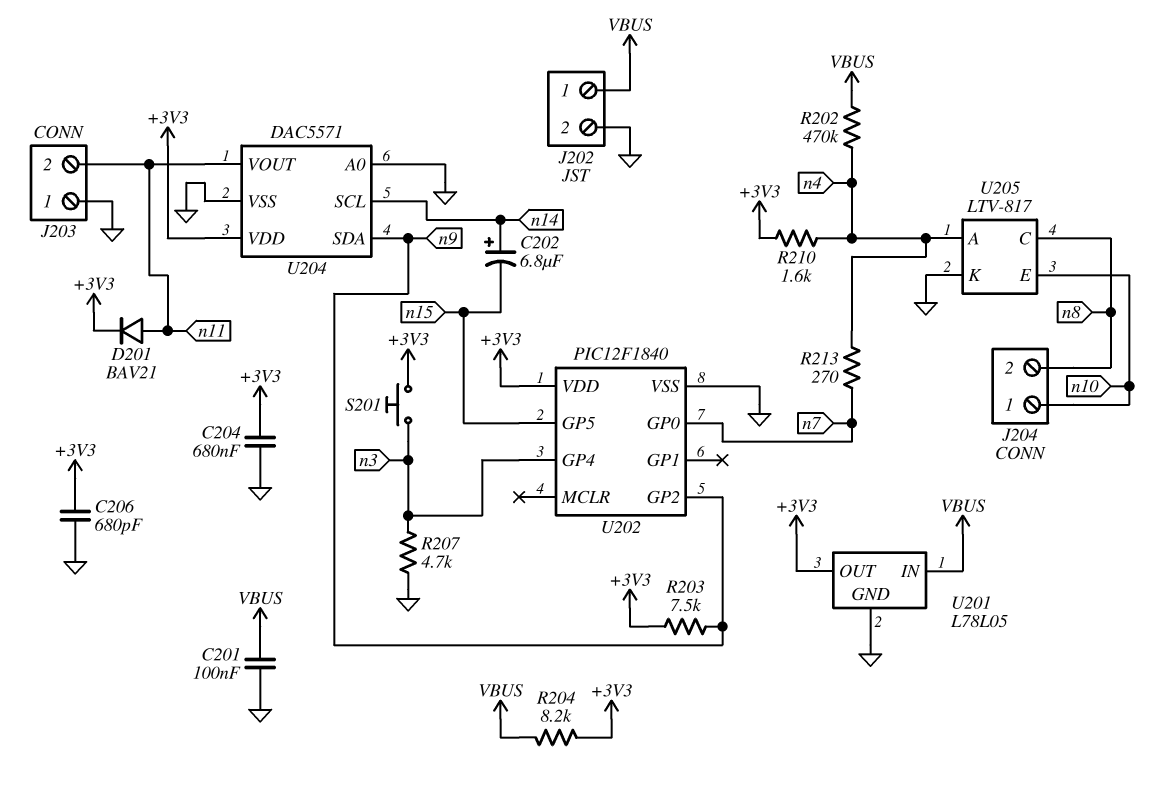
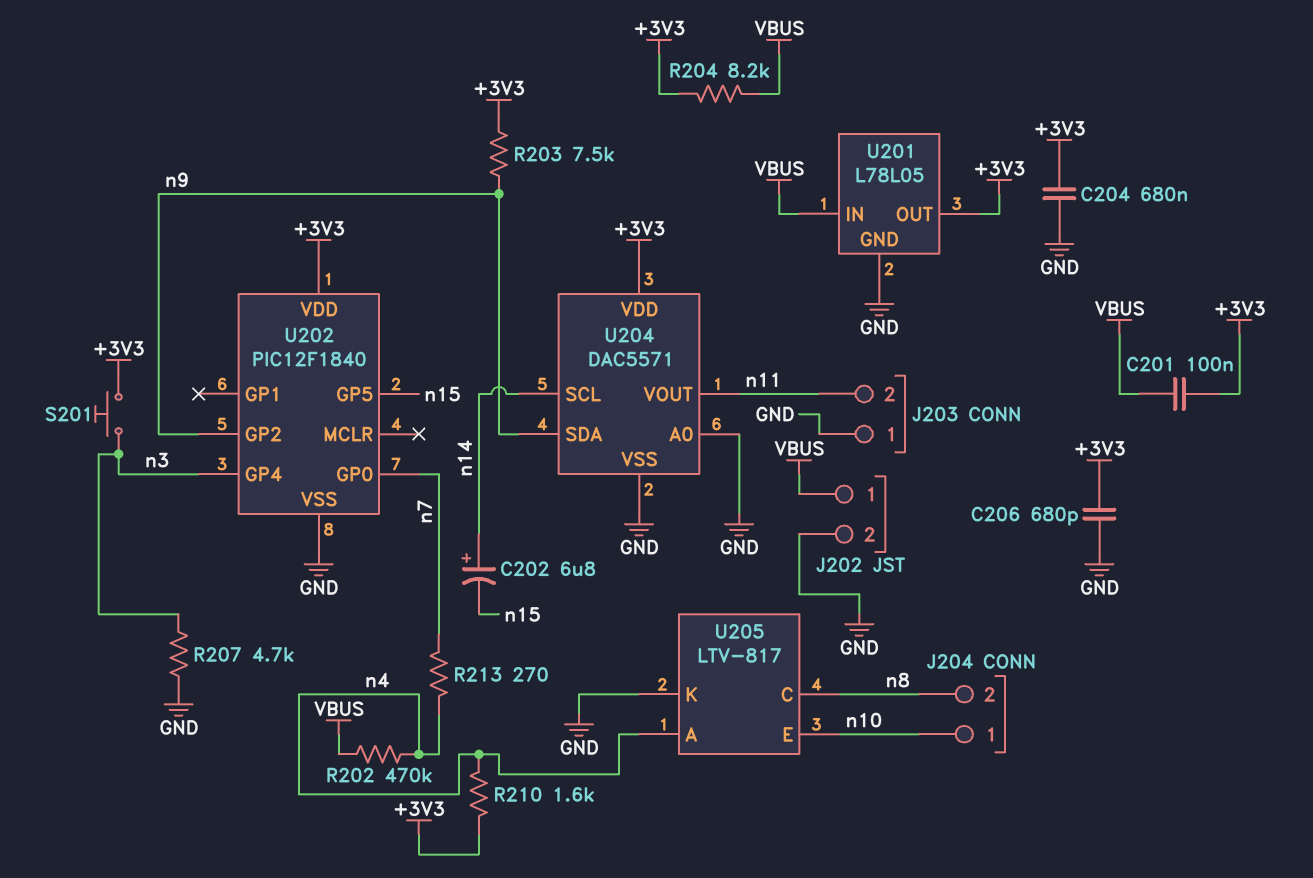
C201: 100nF (GND, VBUS) -> 100nF (+3V3, VBUS)
D201: diode BAV21 (A n11, K +3V3) -> none

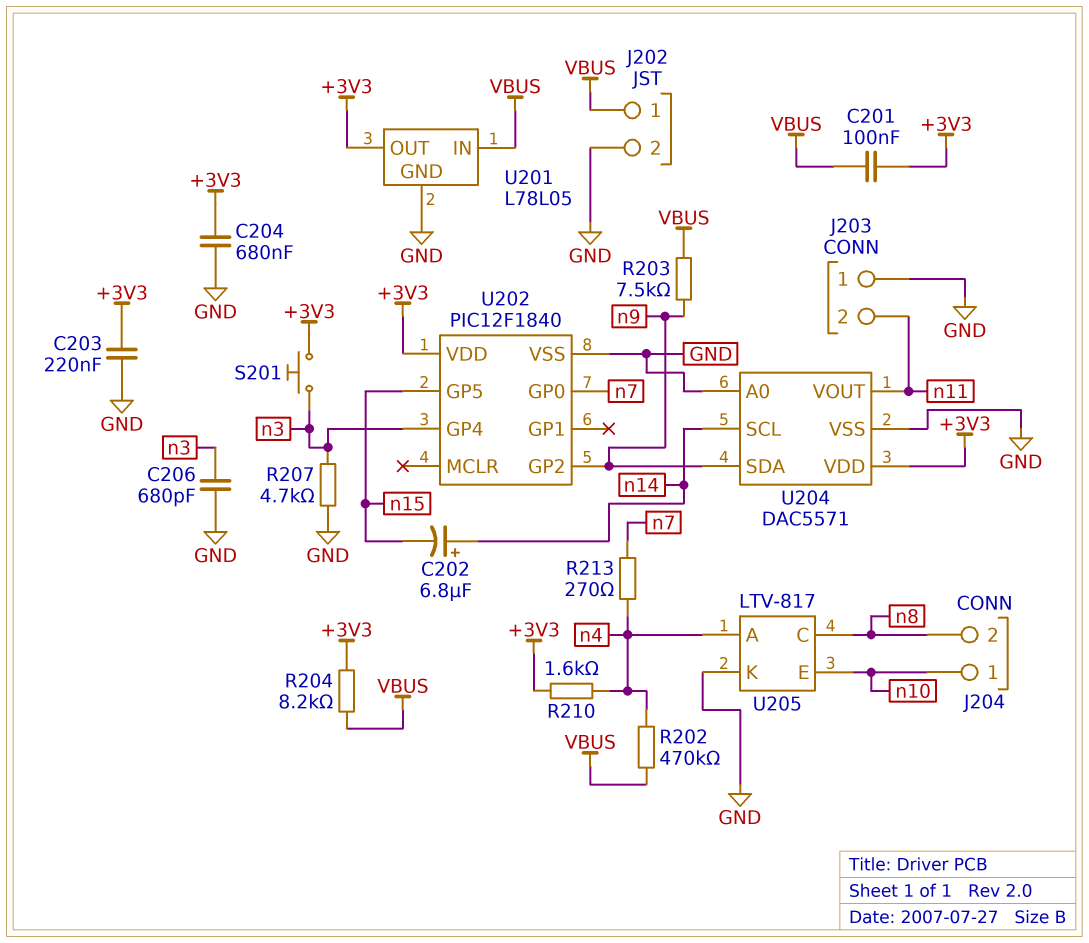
C203: none -> 220nF (+3V3, GND)
C206: 680pF (+3V3, GND) -> 680pF (GND, n3)
R203: 7.5k (+3V3, n9) -> 7.5k (VBUS, n9)

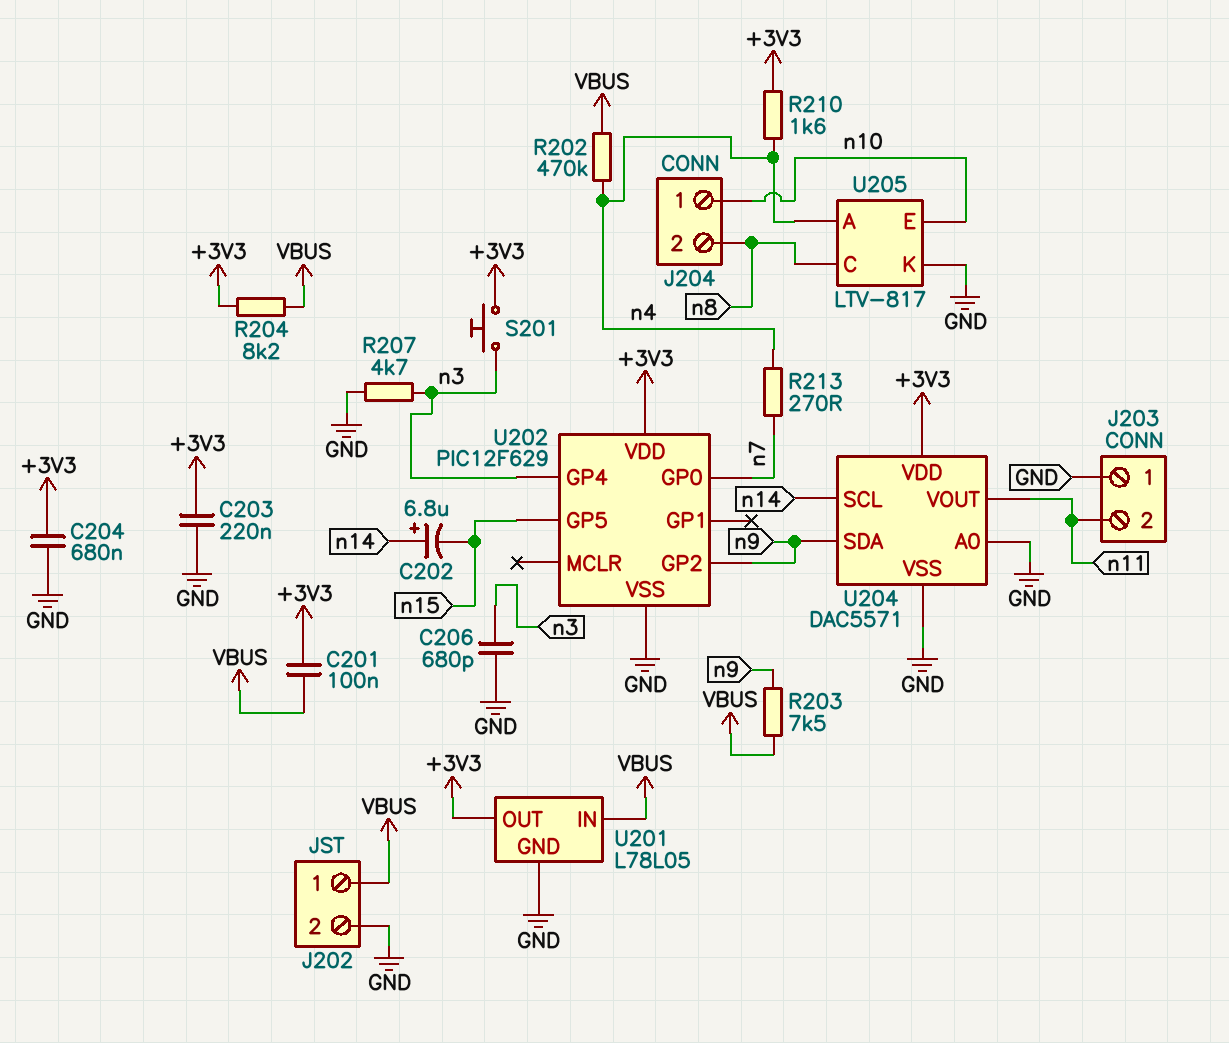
U202: PIC12F1840 -> PIC12F629

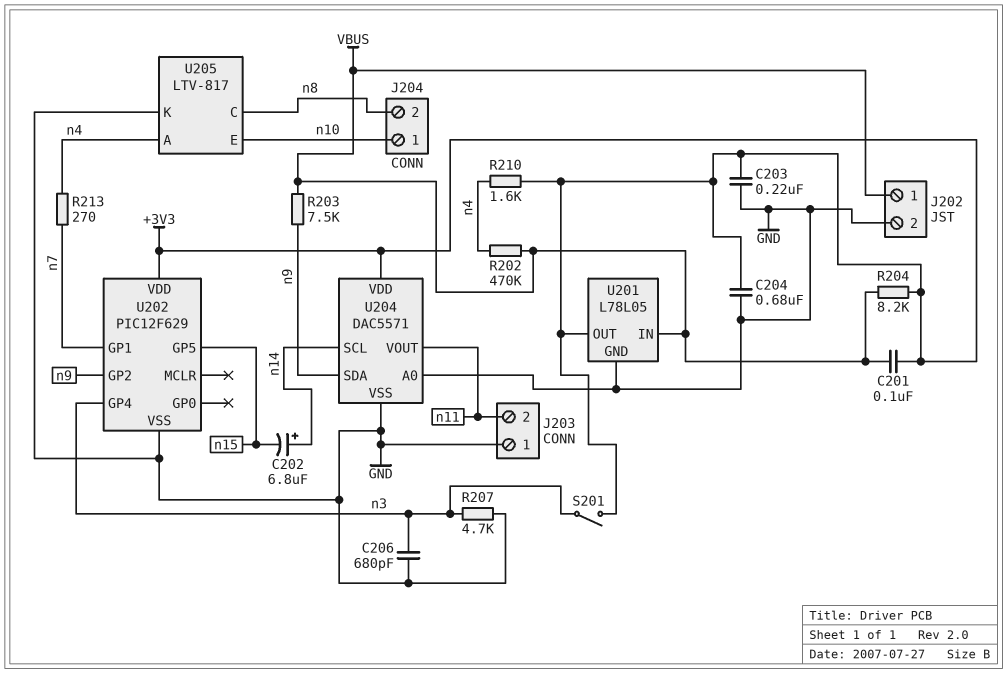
S201: button (+3V3, n3) -> switch (+3V3, n3)
U202 pin GP0: n7 -> none
U202 pin GP1: none -> n7

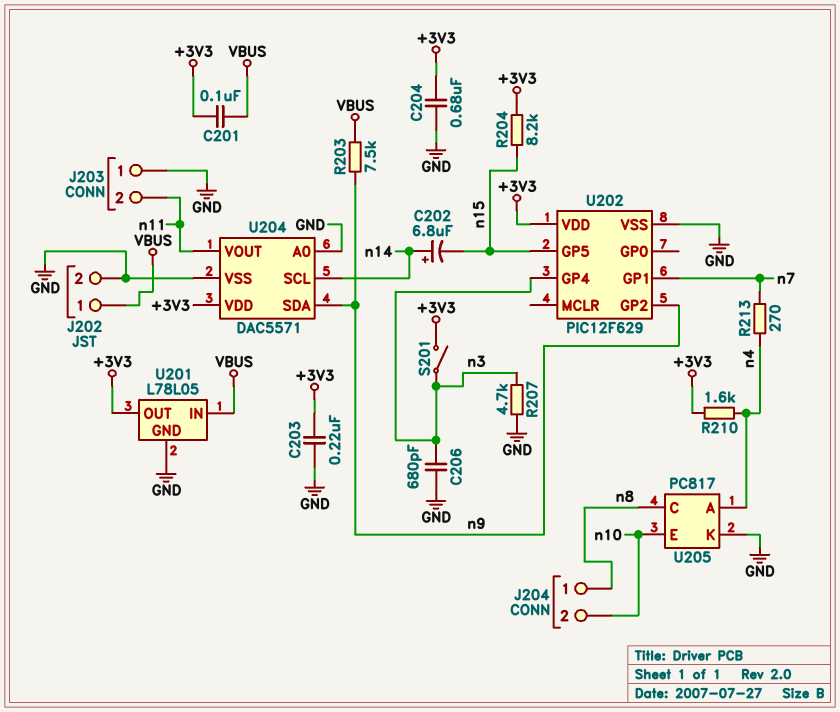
J204 pin 1: n10 -> n8
J204 pin 2: n8 -> n10
R202: 470k (VBUS, n4) -> none
R204: 8.2k (+3V3, VBUS) -> 8.2k (+3V3, n15)
U205: LTV-817 -> PC817

